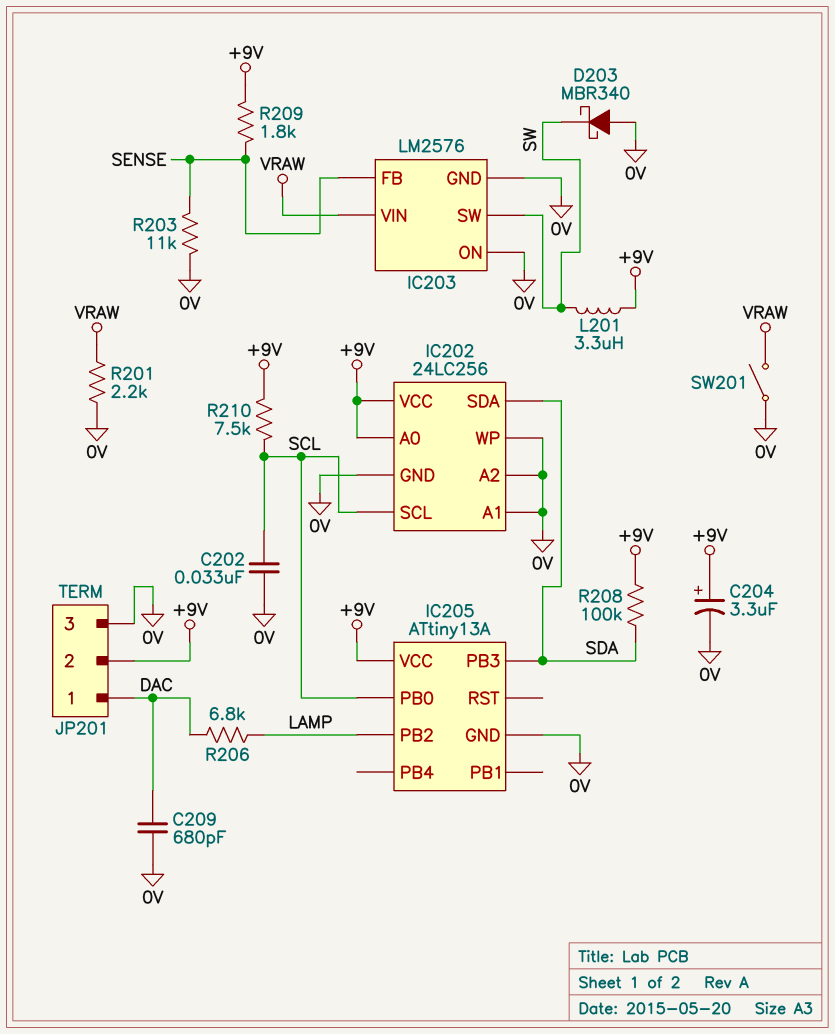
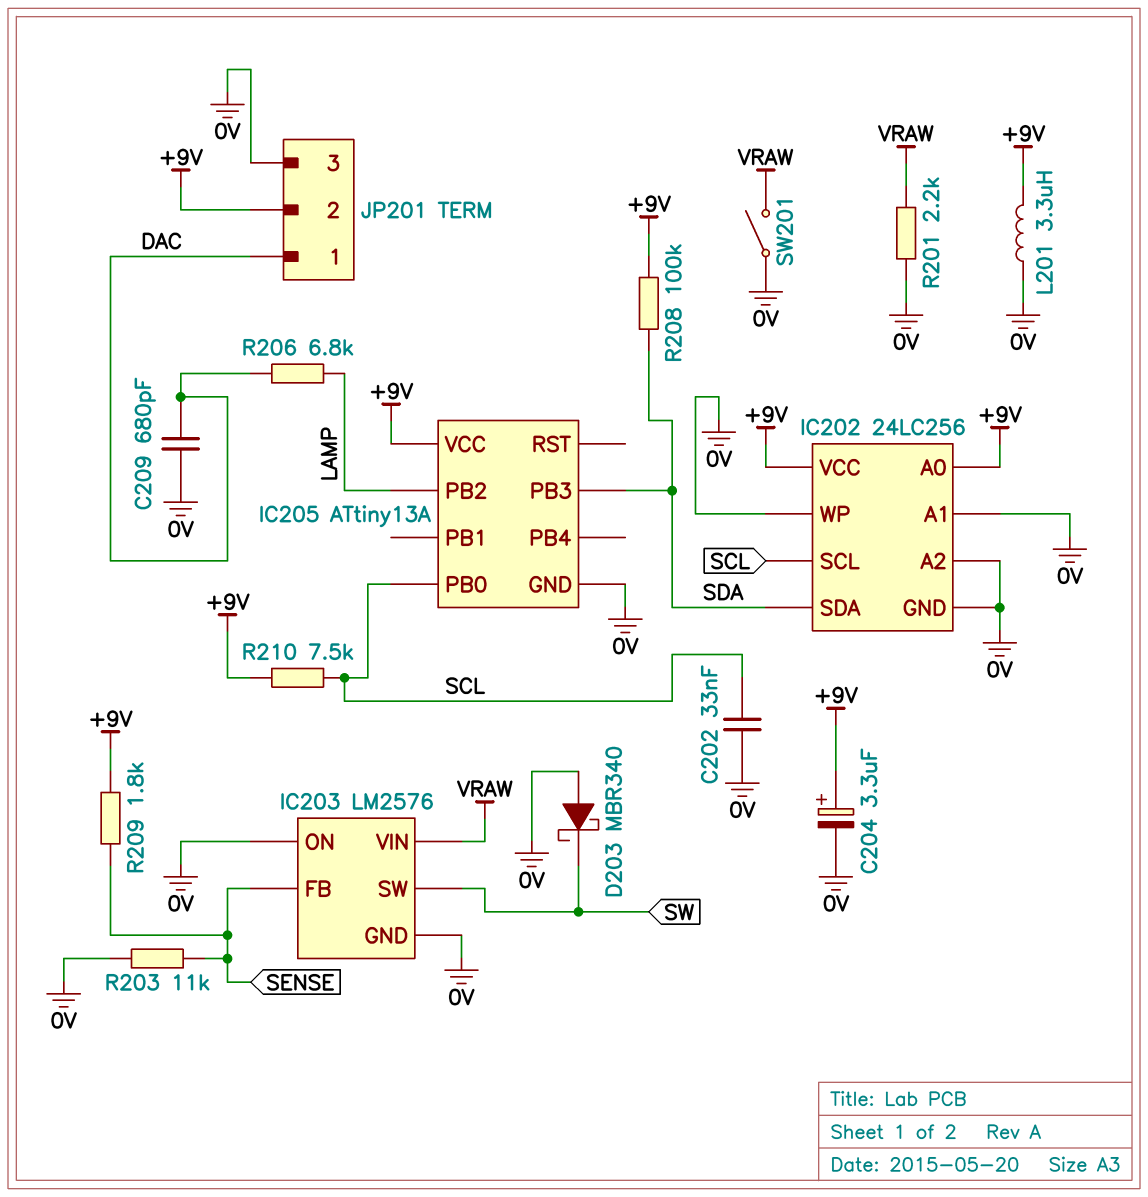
L201: 3.3uH (+9V, SW) -> 3.3uH (+9V, 0V)

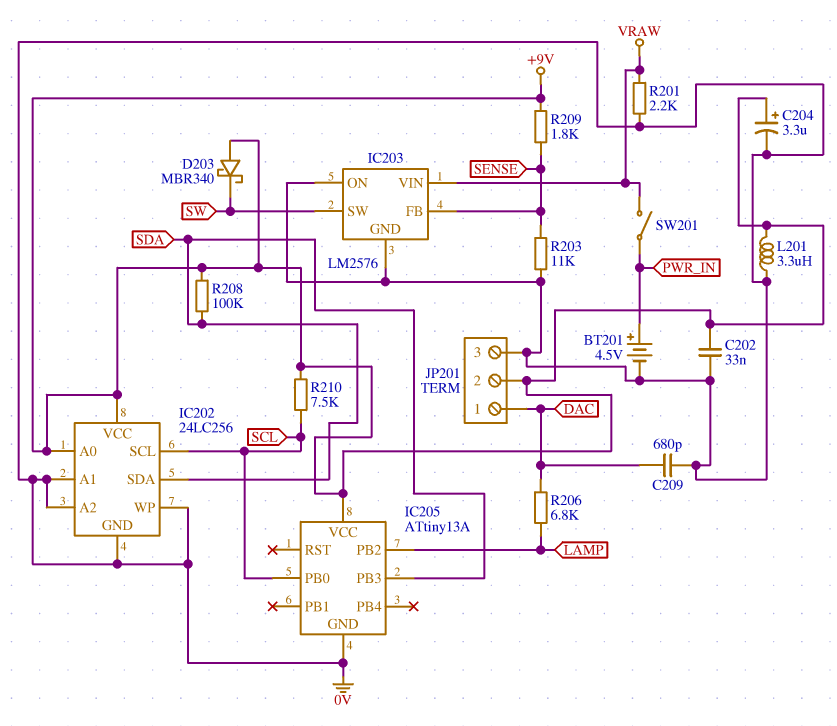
BT201: none -> 4.5V (plus PWR_IN, minus 0V)
C202: 33nF (0V, SCL) -> 33nF (+9V, 0V)
D203: schottky MBR340 (A 0V, K SW) -> schottky MBR340 (A +9V, K SW)
SW201: switch (0V, VRAW) -> switch (PWR_IN, VRAW)

